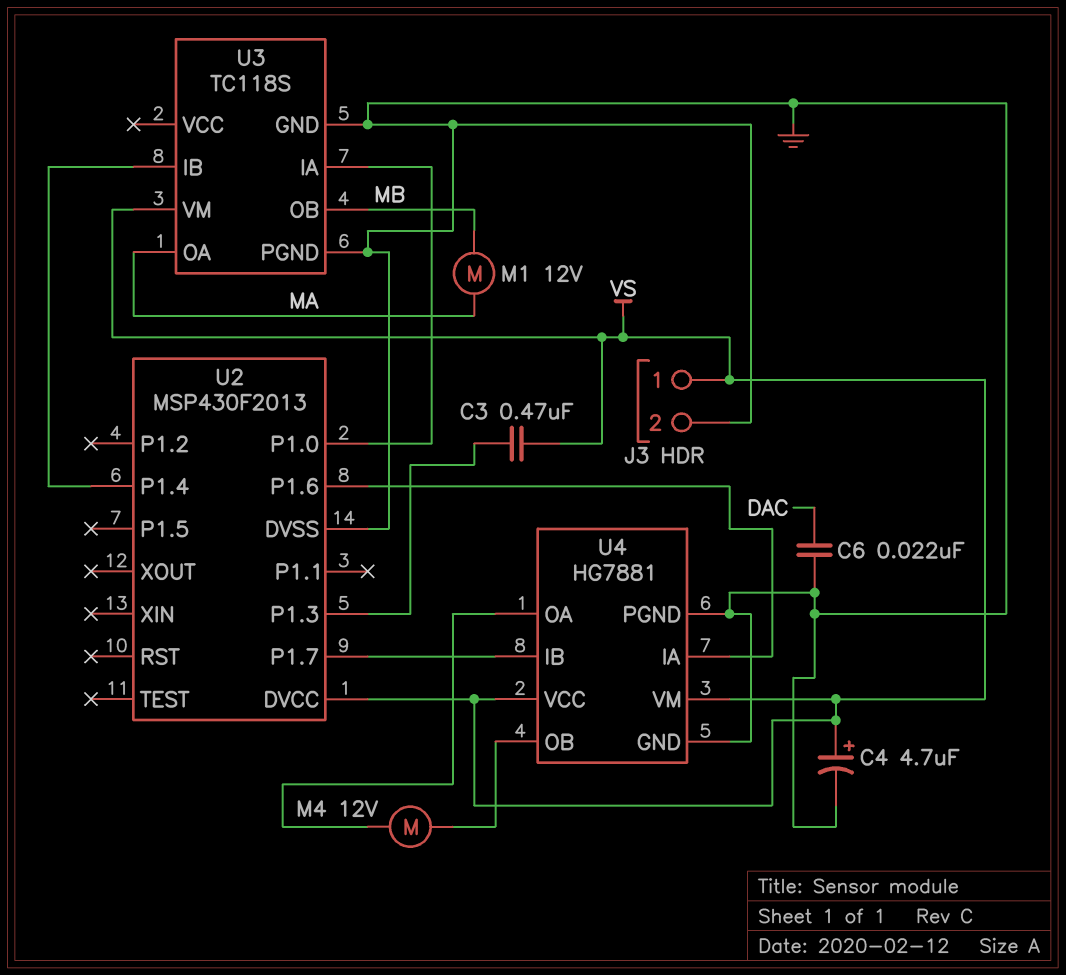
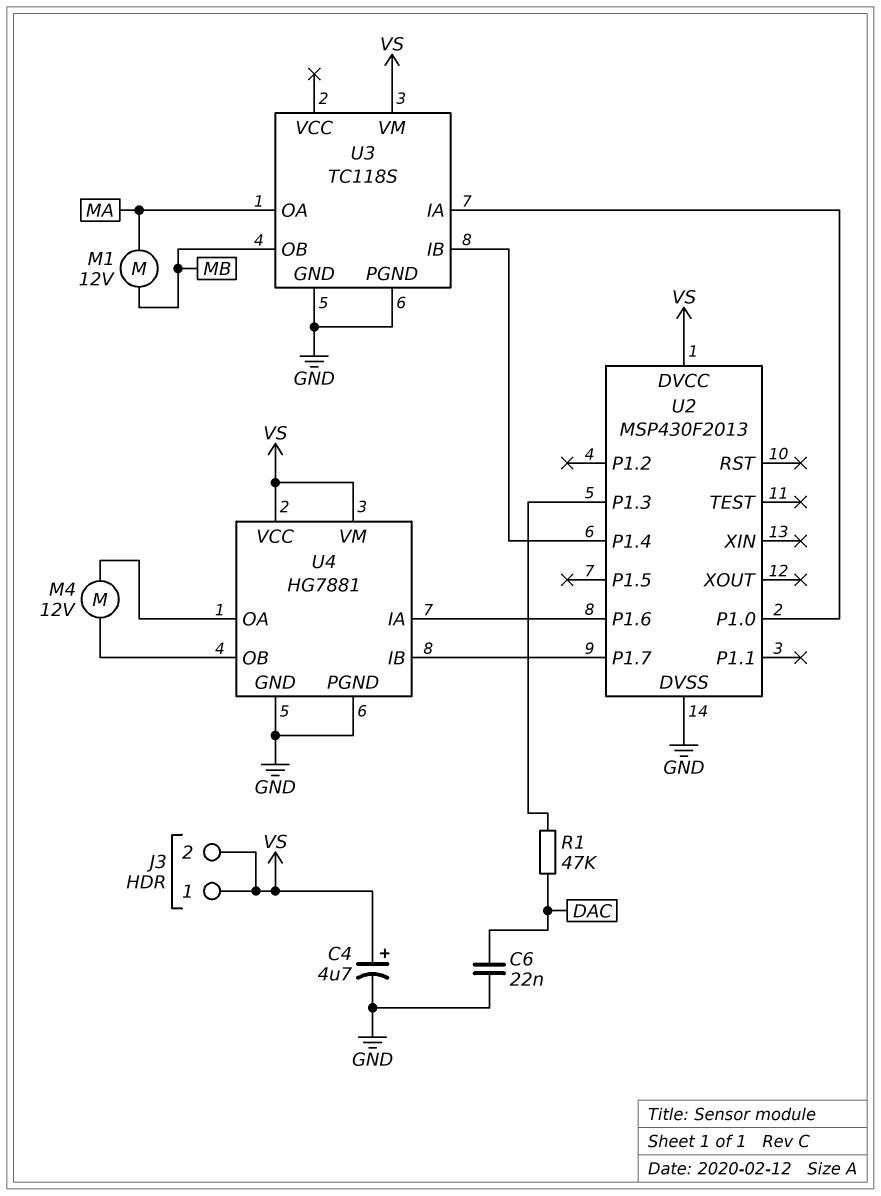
C3: 470nF (U2/P1.3, VS) -> none
J3 pin 2: GND -> VS
R1: none -> 47k (DAC, U2/P1.3)

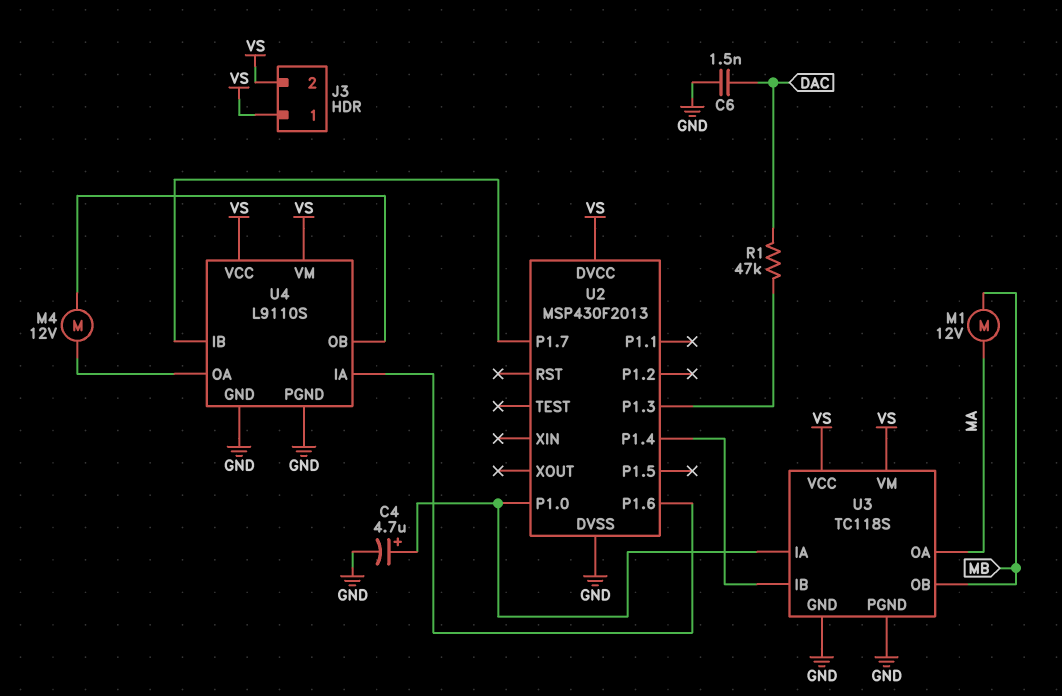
C4: 4.7uF (plus VS, minus GND) -> 4.7uF (plus U2/P1.0, minus GND)
C6: 22nF (DAC, GND) -> 1.5nF (DAC, GND)
U3 pin VCC: none -> VS
U4: HG7881 -> L9110S

